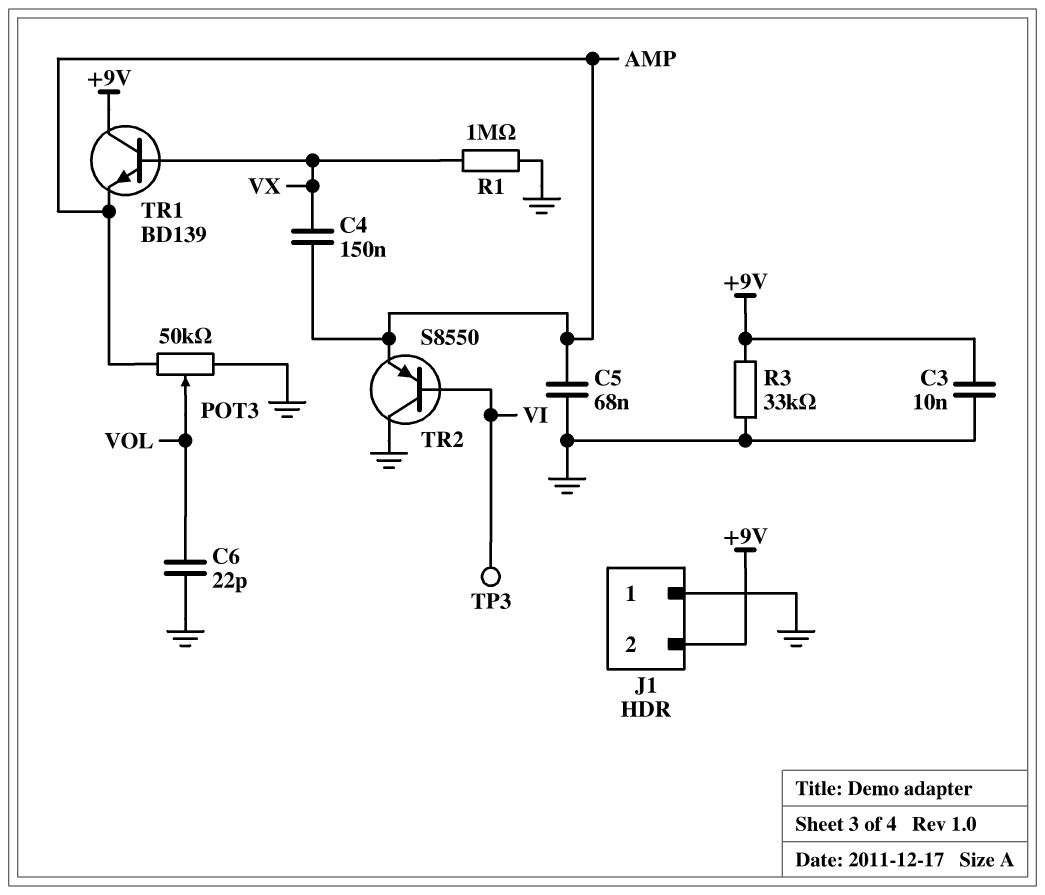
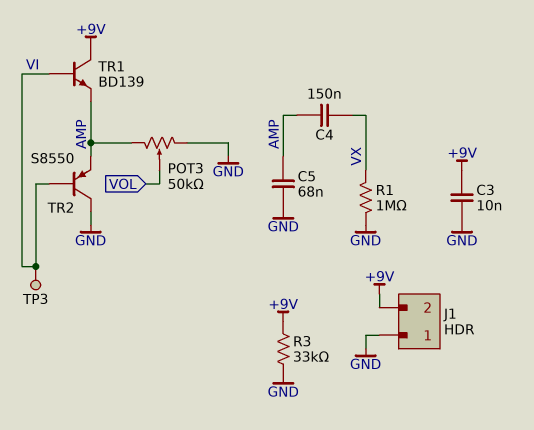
C6: 22pF (GND, VOL) -> none
TR1: NPN BD139 (B VX, C +9V, E AMP) -> NPN BD139 (B VI, C +9V, E AMP)

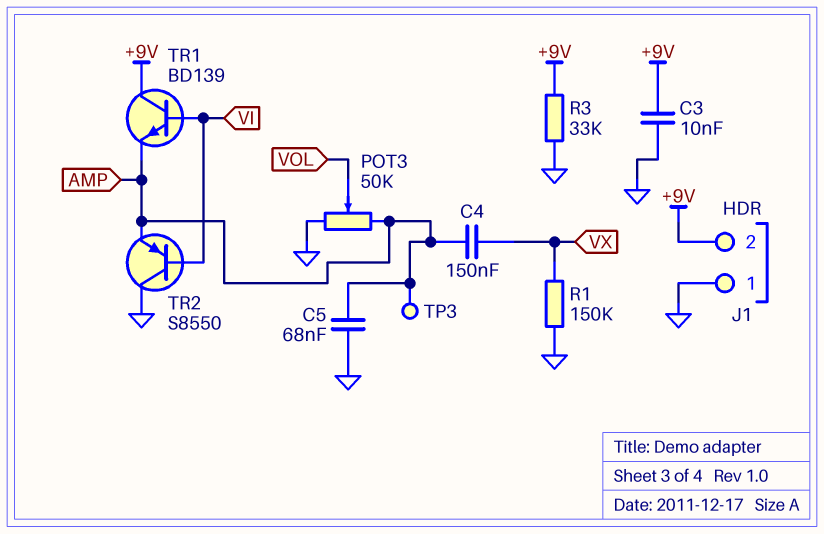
R1: 1M (GND, VX) -> 150k (GND, VX)
TP3: test point (VI) -> test point (AMP)

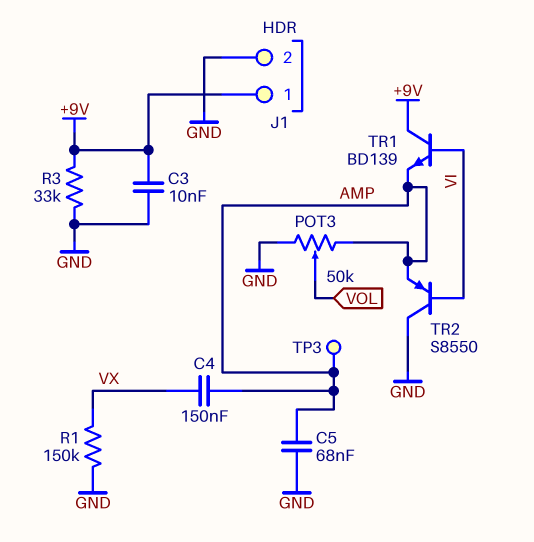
J1 pin 1: GND -> +9V
J1 pin 2: +9V -> GND

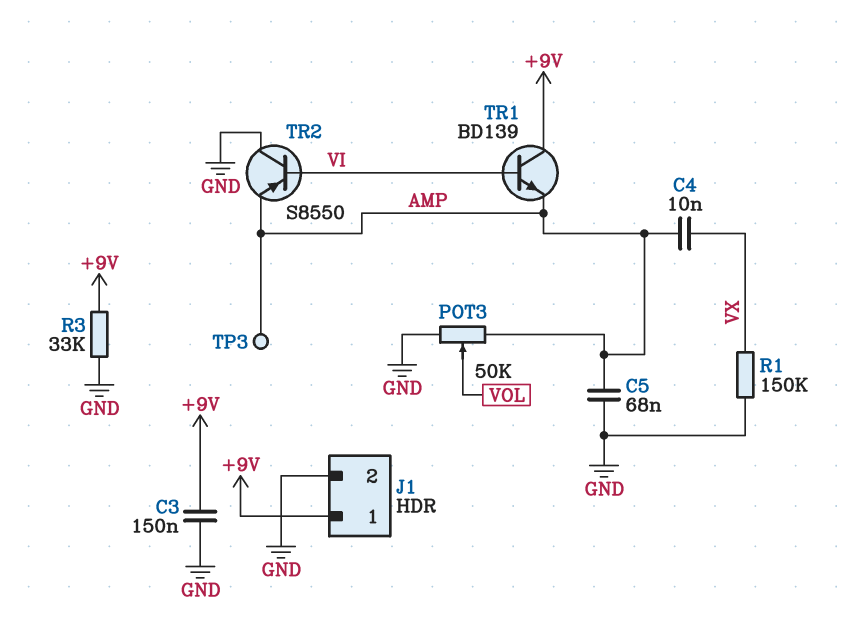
C3: 10nF (+9V, GND) -> 150nF (+9V, GND)
C4: 150nF (AMP, VX) -> 10nF (AMP, VX)

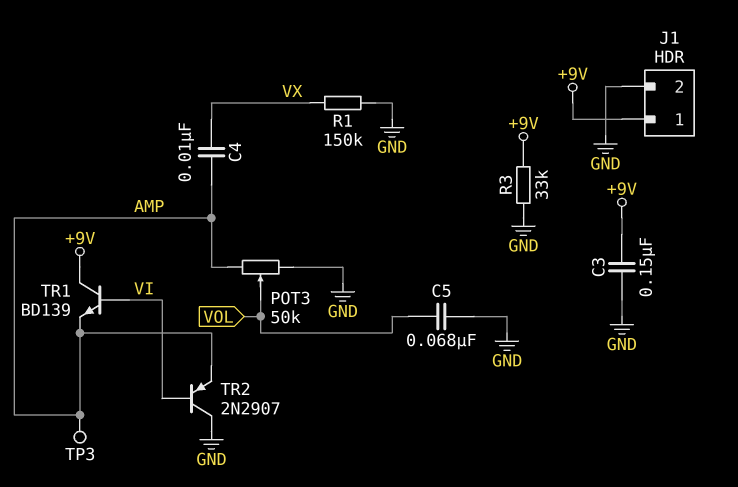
C5: 68nF (AMP, GND) -> 68nF (GND, VOL)
TR2: PNP S8550 (B VI, C GND, E AMP) -> PNP 2N2907 (B VI, C GND, E AMP)

